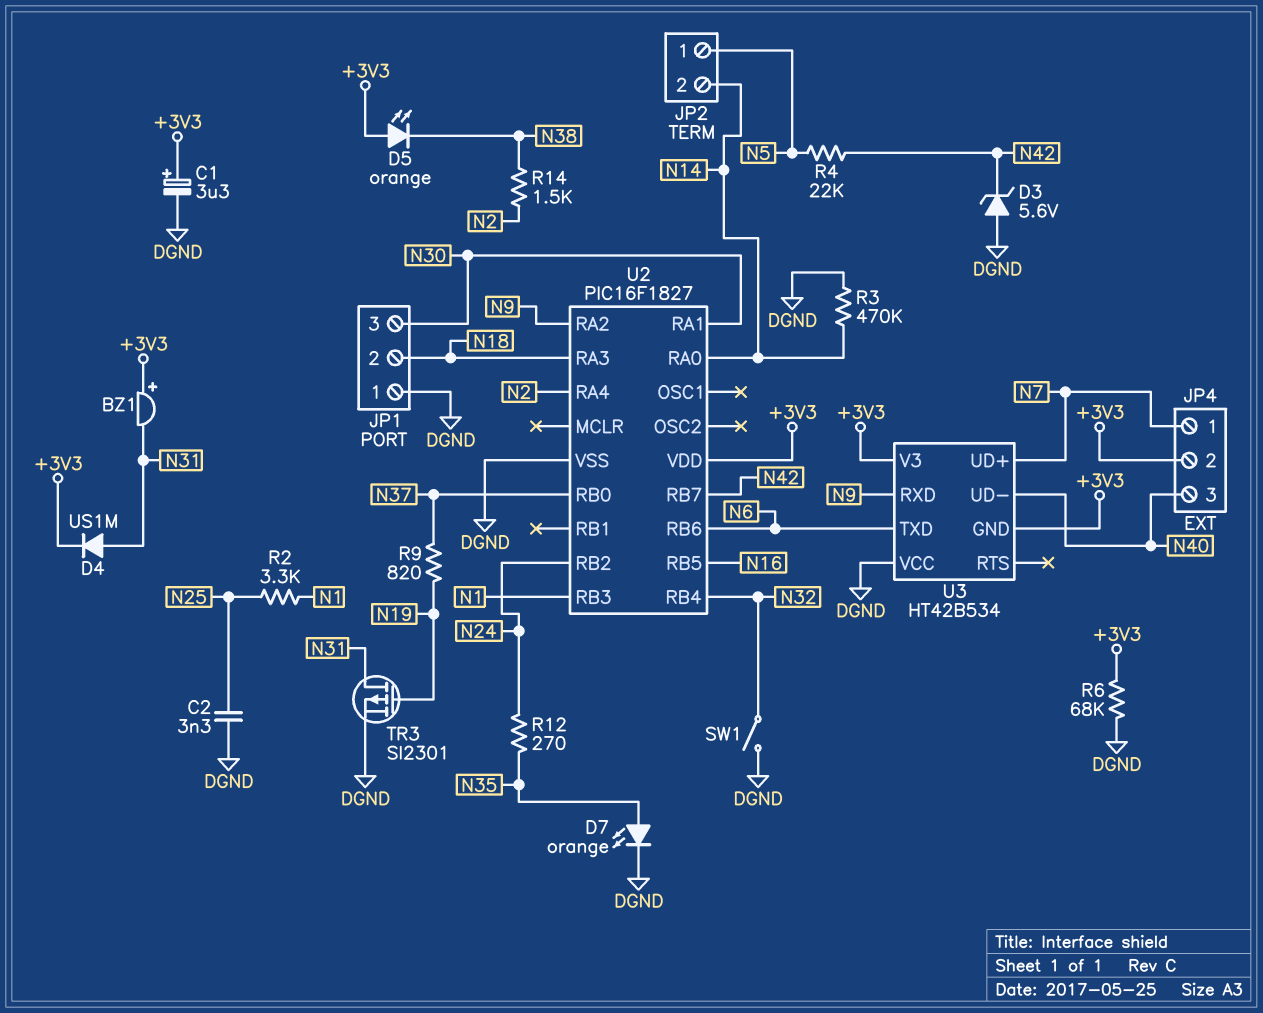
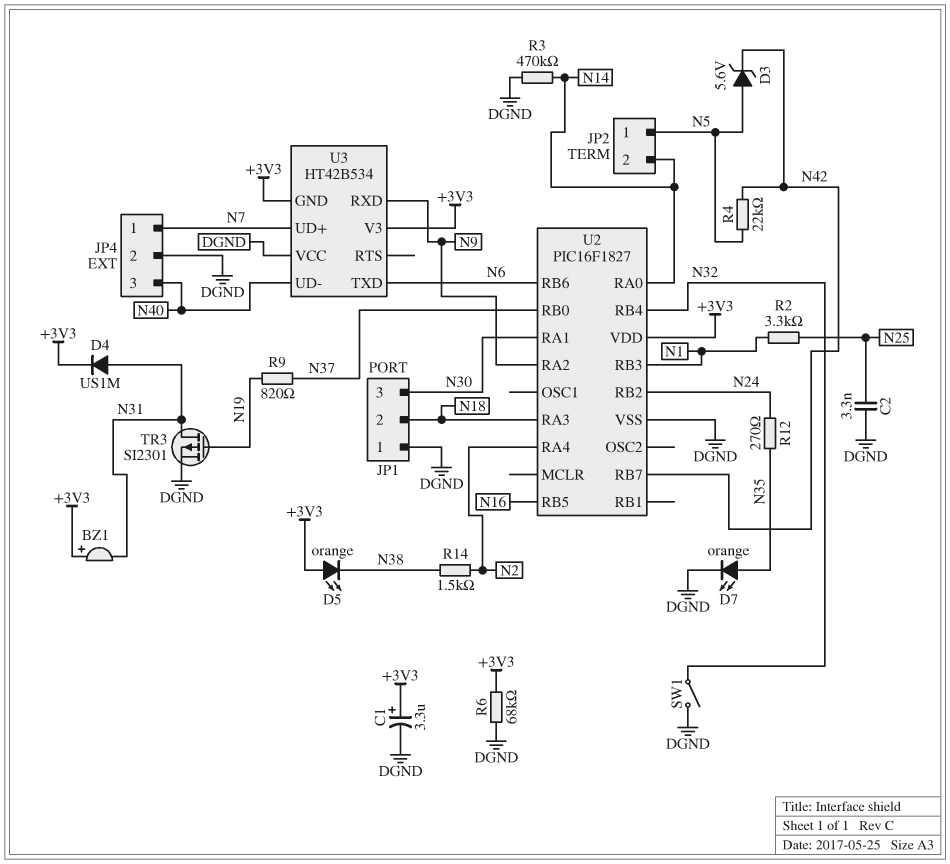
D3: zener 5.6V (A DGND, K N42) -> zener 5.6V (A N5, K N42)
JP4 pin 2: +3V3 -> DGND

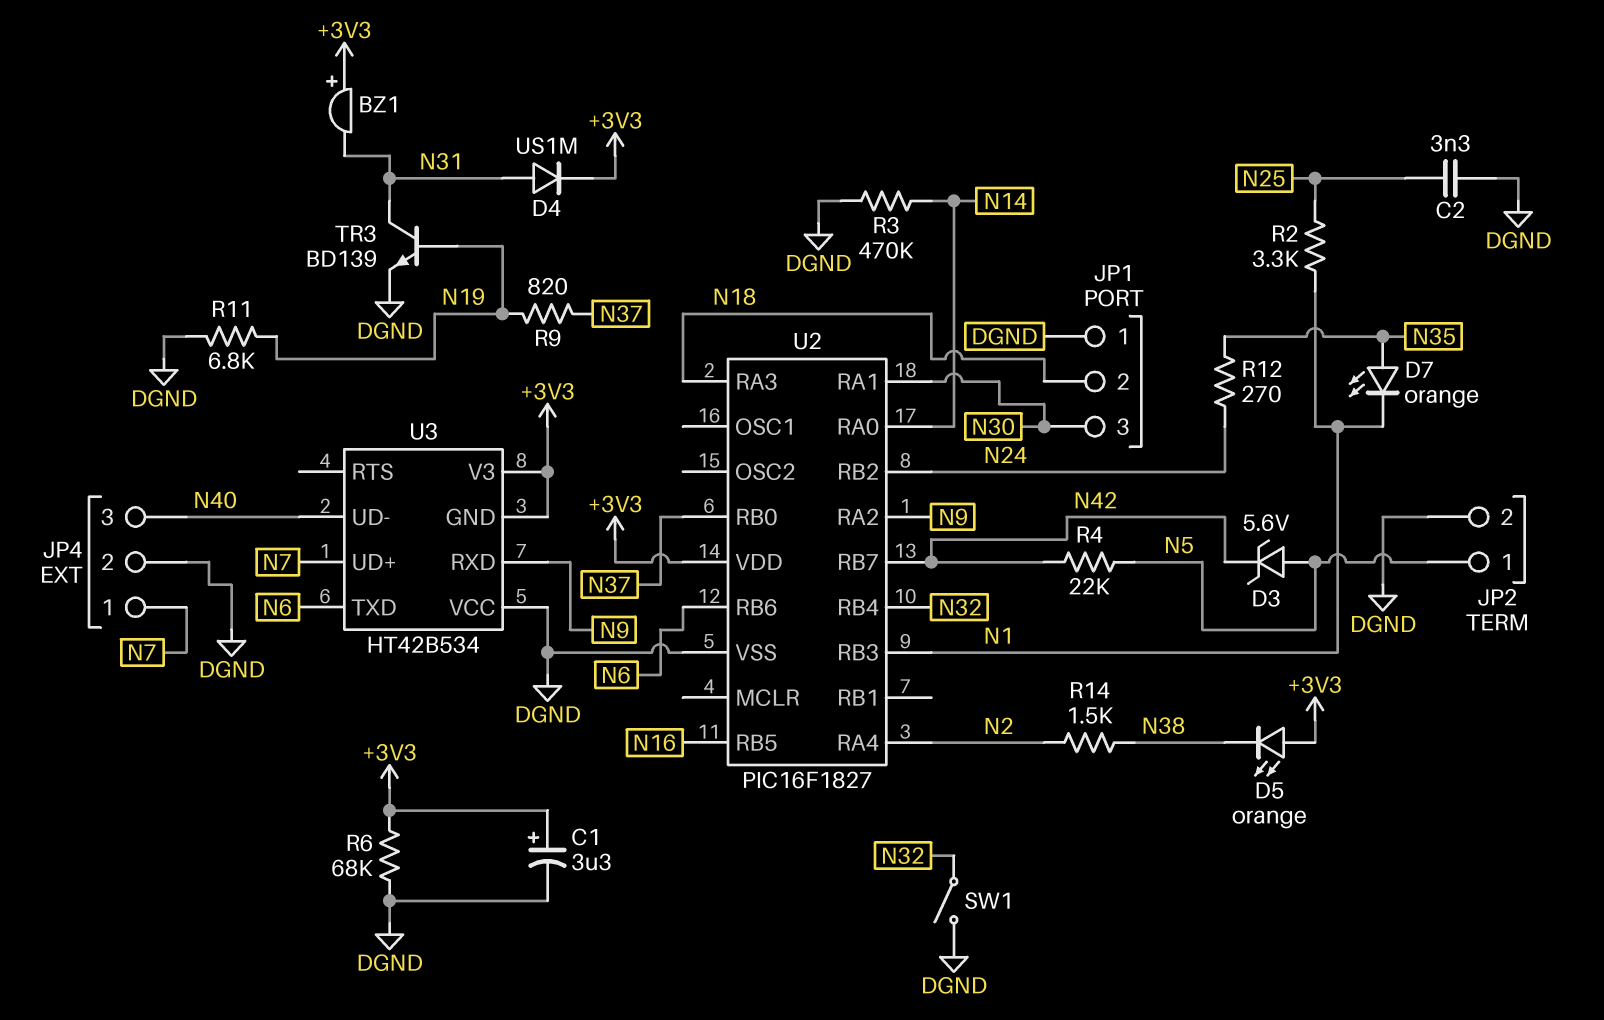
D7: LED orange (A N35, K DGND) -> LED orange (A N35, K N1)
JP2 pin 2: N14 -> DGND
R11: none -> 6.8k (DGND, N19)
TR3: PMOS SI2301 (G N19, D N31, S DGND) -> NPN BD139 (B N19, C N31, E DGND)

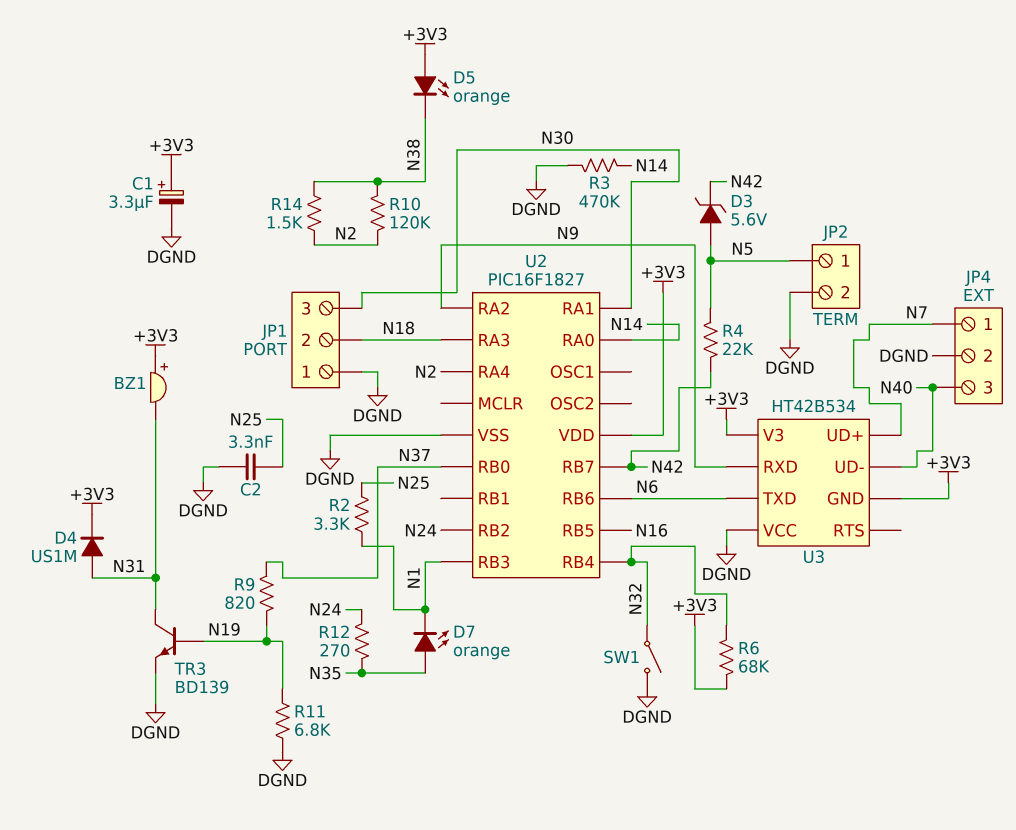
R6: 68k (+3V3, DGND) -> 68k (+3V3, N32)
R10: none -> 120k (N2, N38)

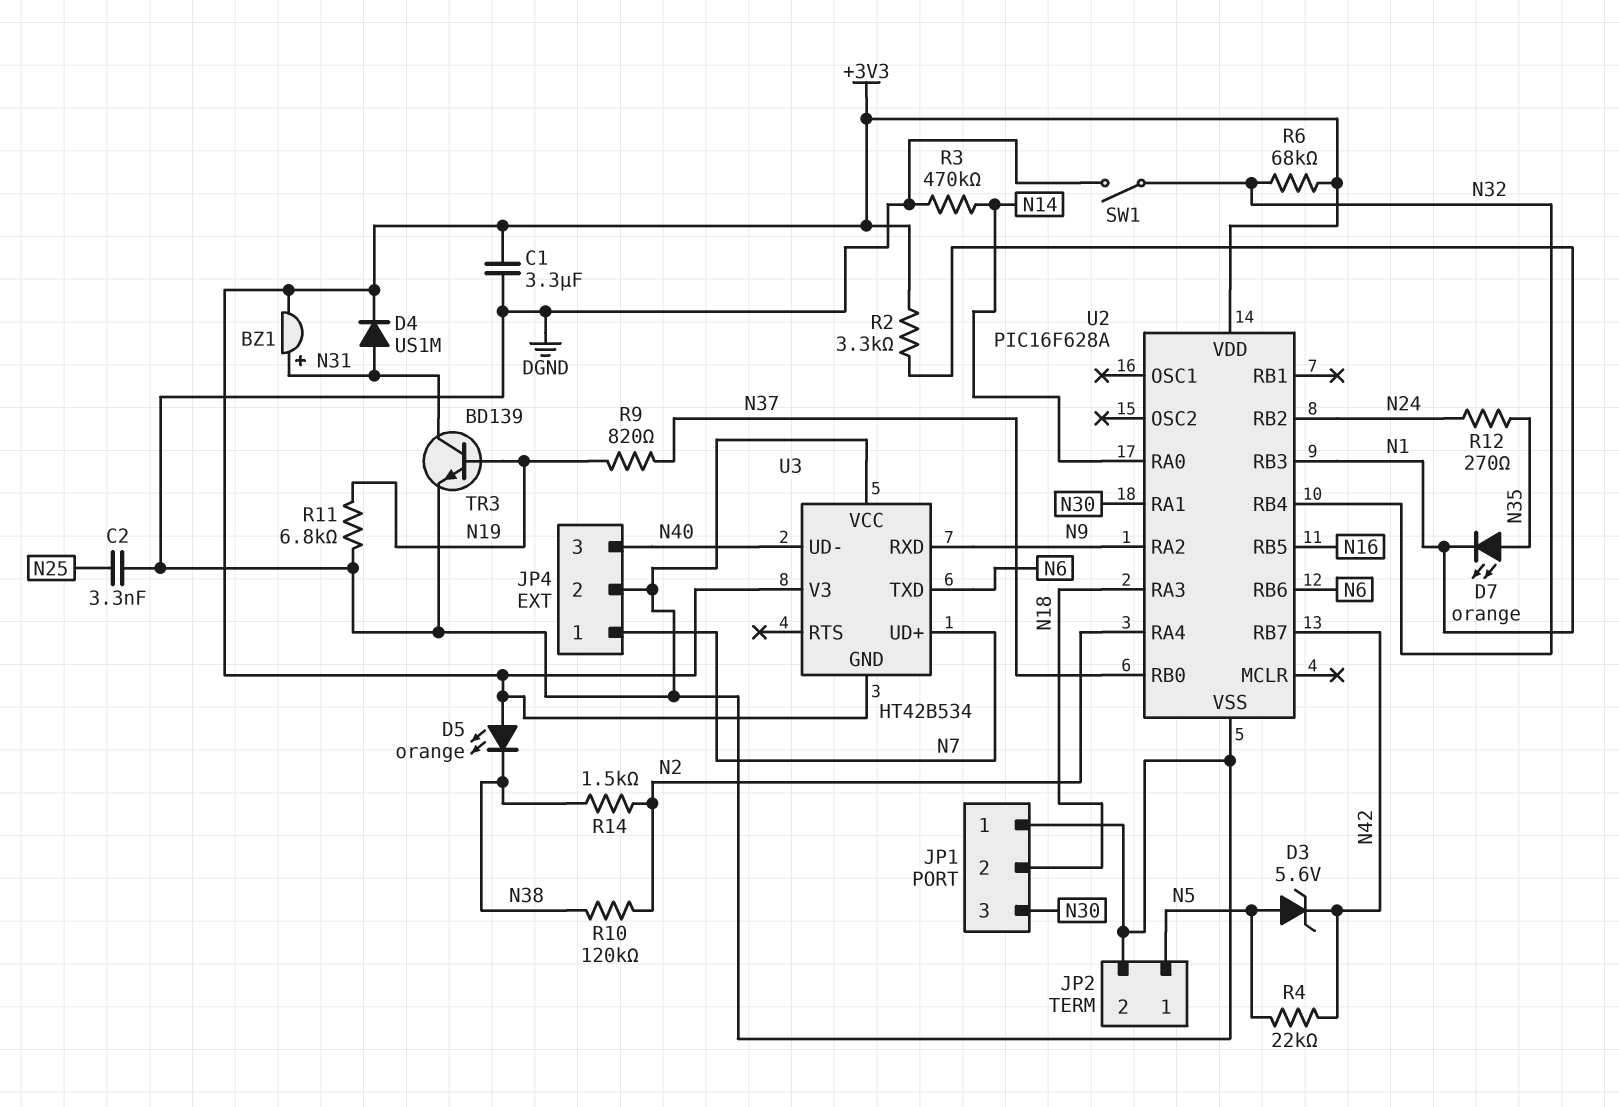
BZ1: buzzer (plus +3V3, minus N31) -> buzzer (plus N31, minus +3V3)
C1: 3.3uF (plus +3V3, minus DGND) -> 3.3uF (+3V3, DGND)
R2: 3.3k (N1, N25) -> 3.3k (+3V3, N1)
U2: PIC16F1827 -> PIC16F628A

